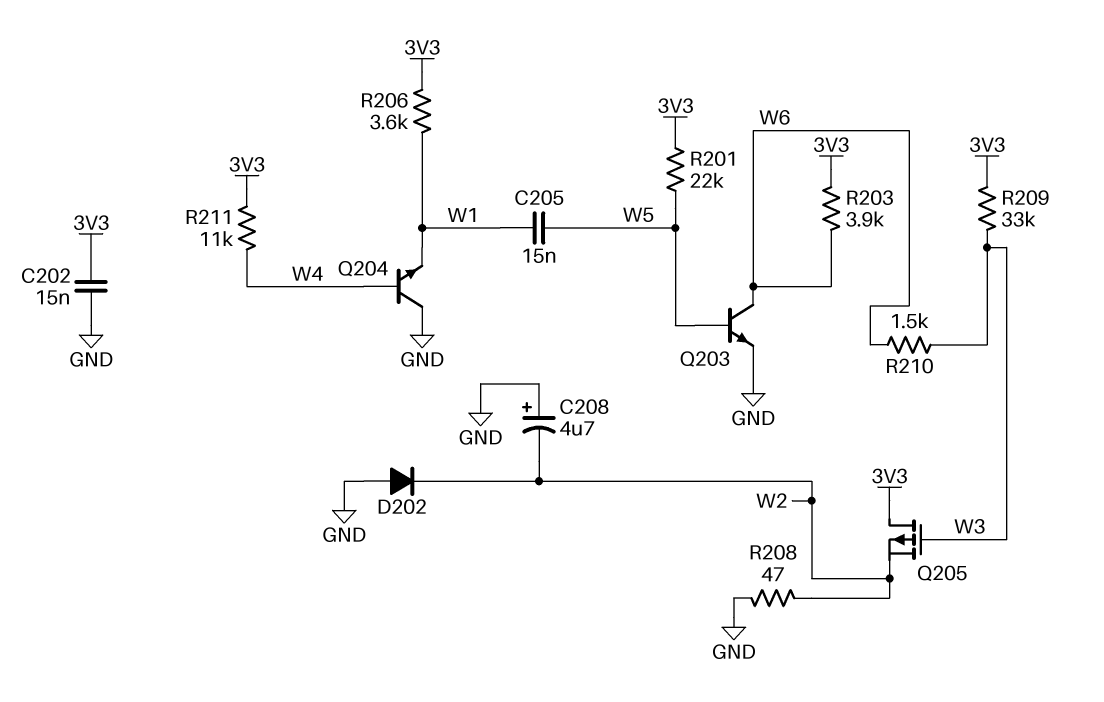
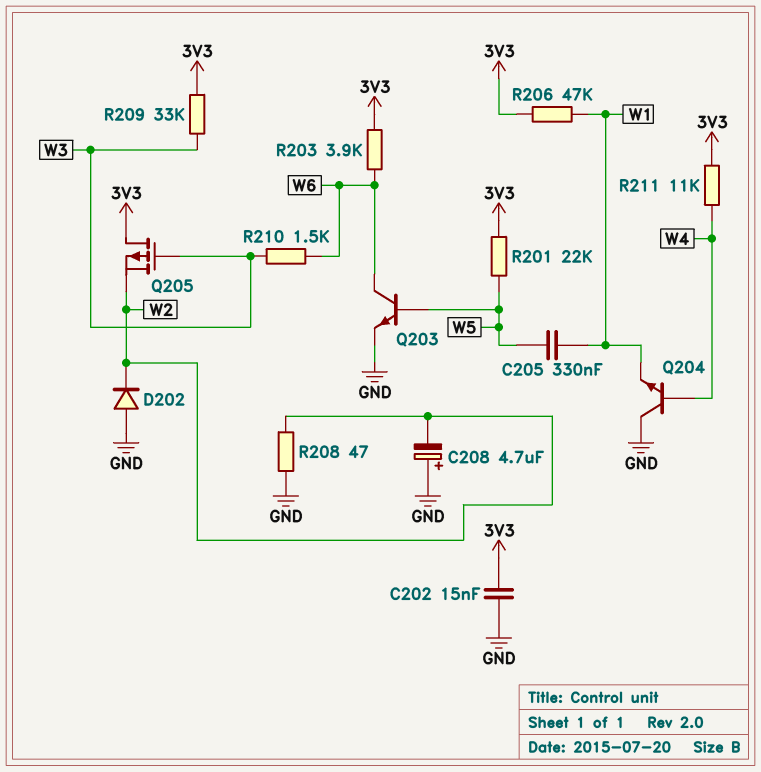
C205: 15nF (W1, W5) -> 330nF (W1, W5)
R206: 3.6k (3V3, W1) -> 47k (3V3, W1)

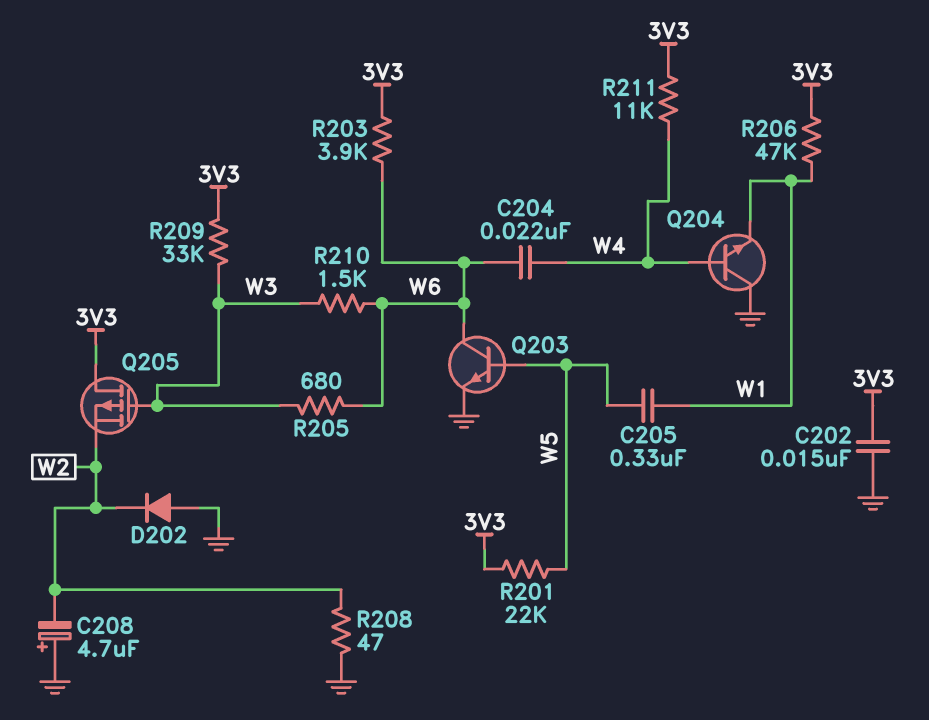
C204: none -> 22nF (W4, W6)
R205: none -> 680 (W3, W6)

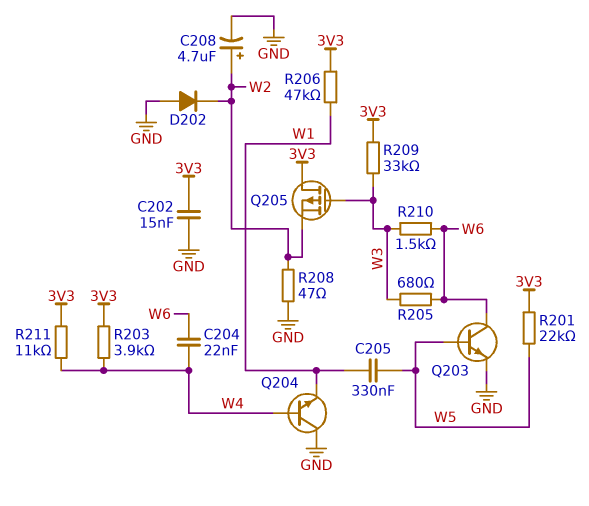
C208: 4.7uF (plus GND, minus W2) -> 4.7uF (plus W2, minus GND)
R203: 3.9k (3V3, W6) -> 3.9k (3V3, W4)

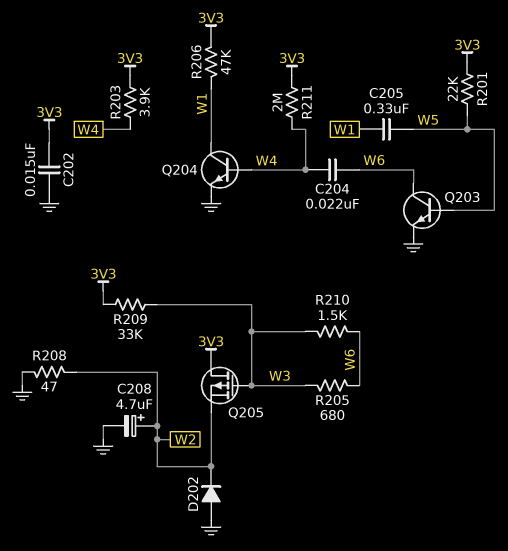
Q204: NPN (B W4, C GND, E W1) -> NPN (B W4, C W1, E GND)
R211: 11k (3V3, W4) -> 2M (3V3, W4)

